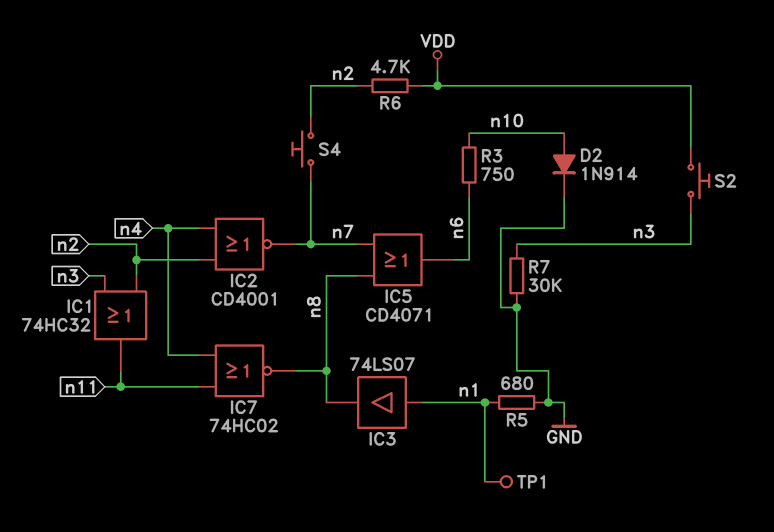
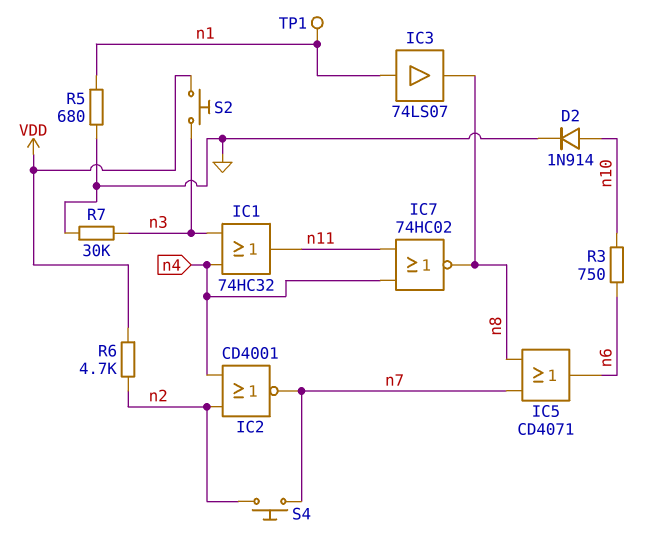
IC1: OR 74HC32 (in n2, in n3, out n11) -> OR 74HC32 (in n3, in n4, out n11)

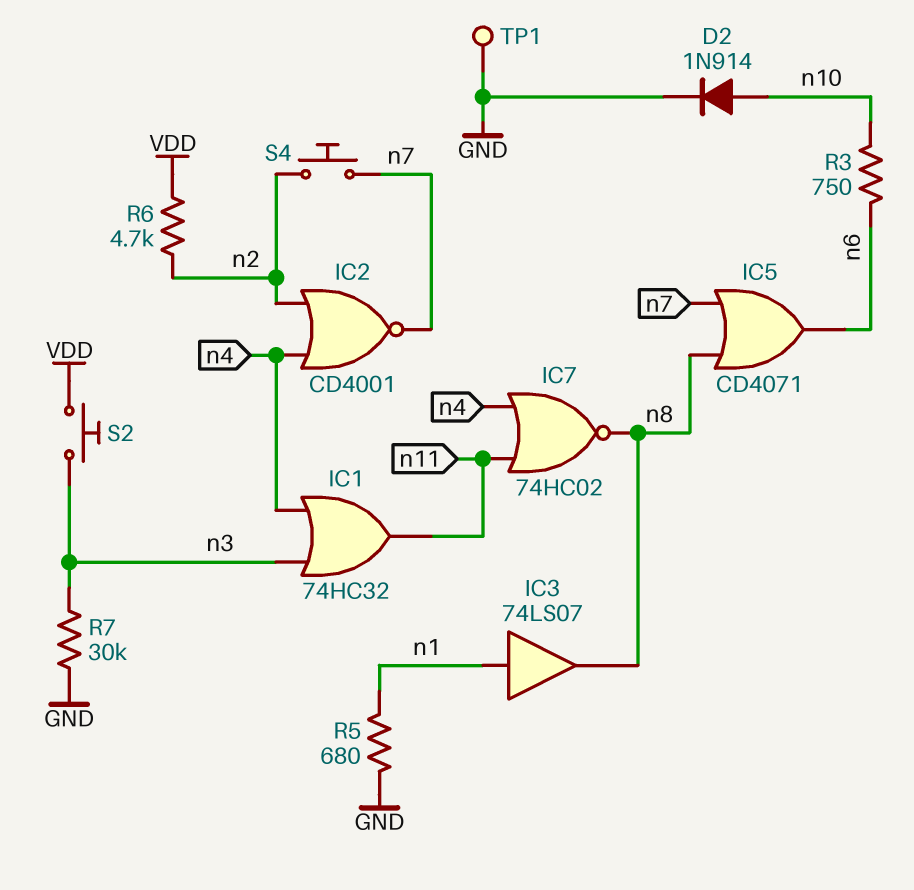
TP1: test point (n1) -> test point (GND)

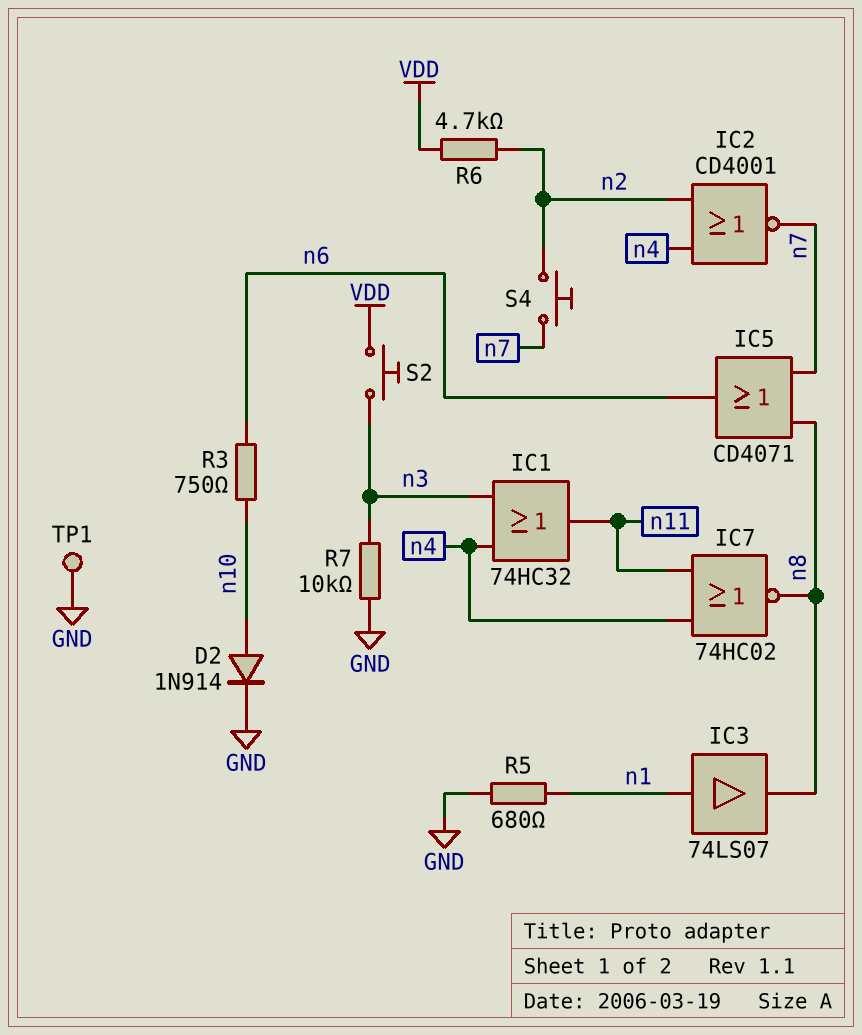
R7: 30k (GND, n3) -> 10k (GND, n3)

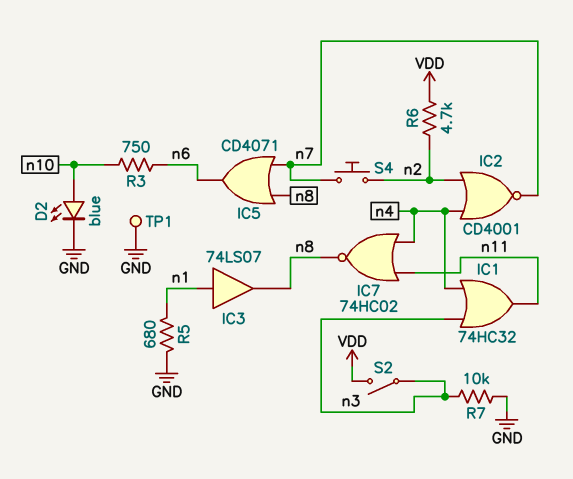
D2: diode 1N914 (A n10, K GND) -> LED blue (A n10, K GND)
S2: button (VDD, n3) -> switch (VDD, n3)

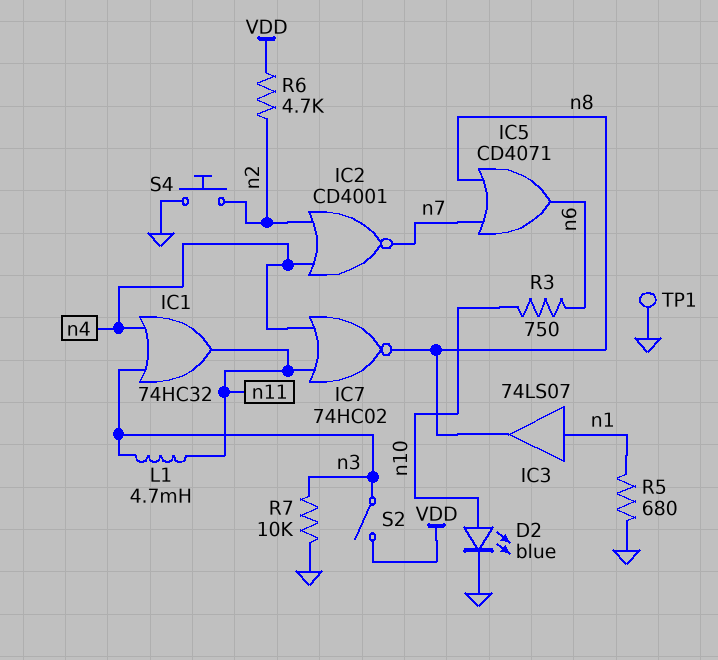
L1: none -> 4.7mH (n3, n11)
S4: button (n2, n7) -> button (GND, n2)

